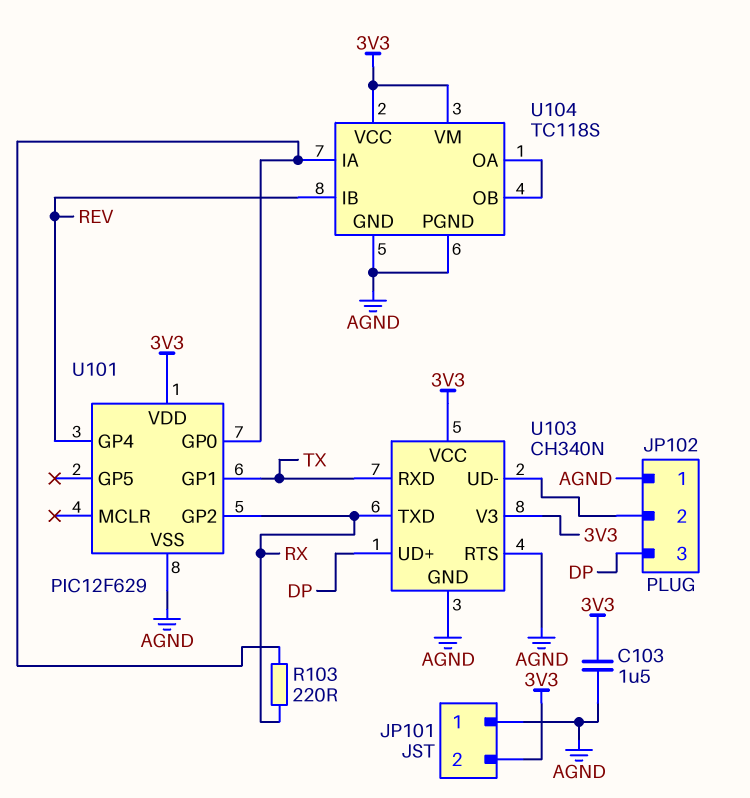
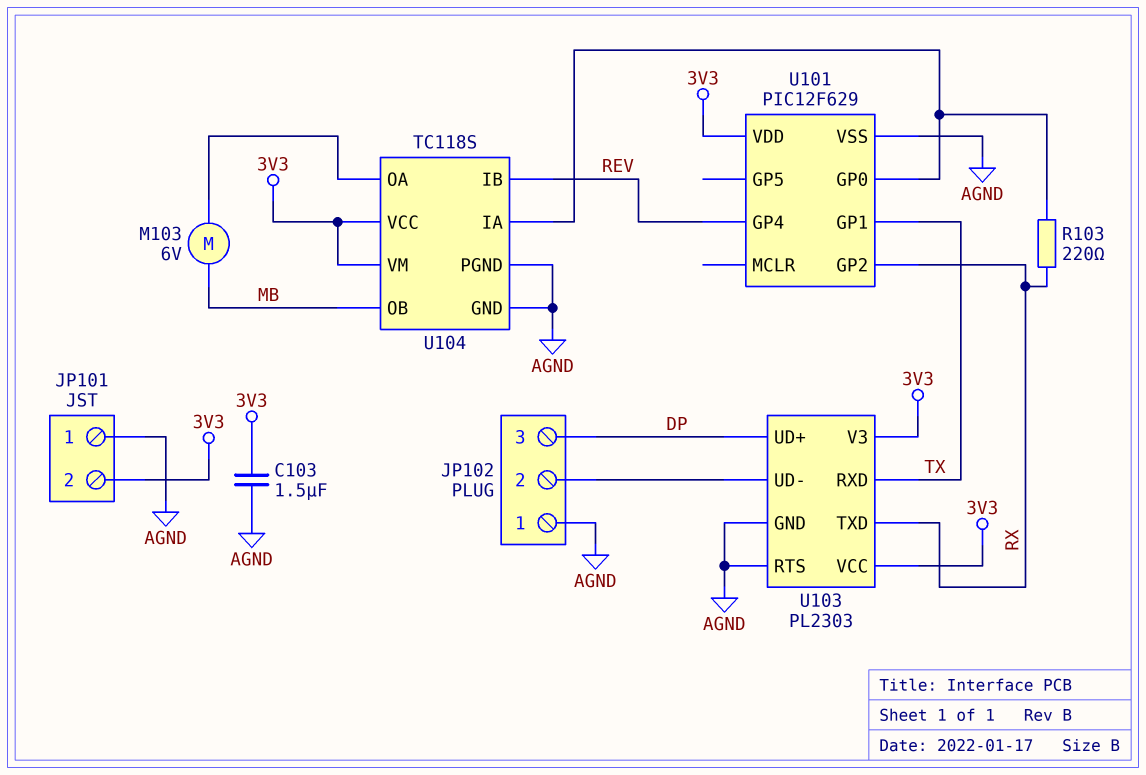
M103: none -> motor 6V (MB, U104/OA)
U103: CH340N -> PL2303
U104 pin OB: U104/OA -> MB

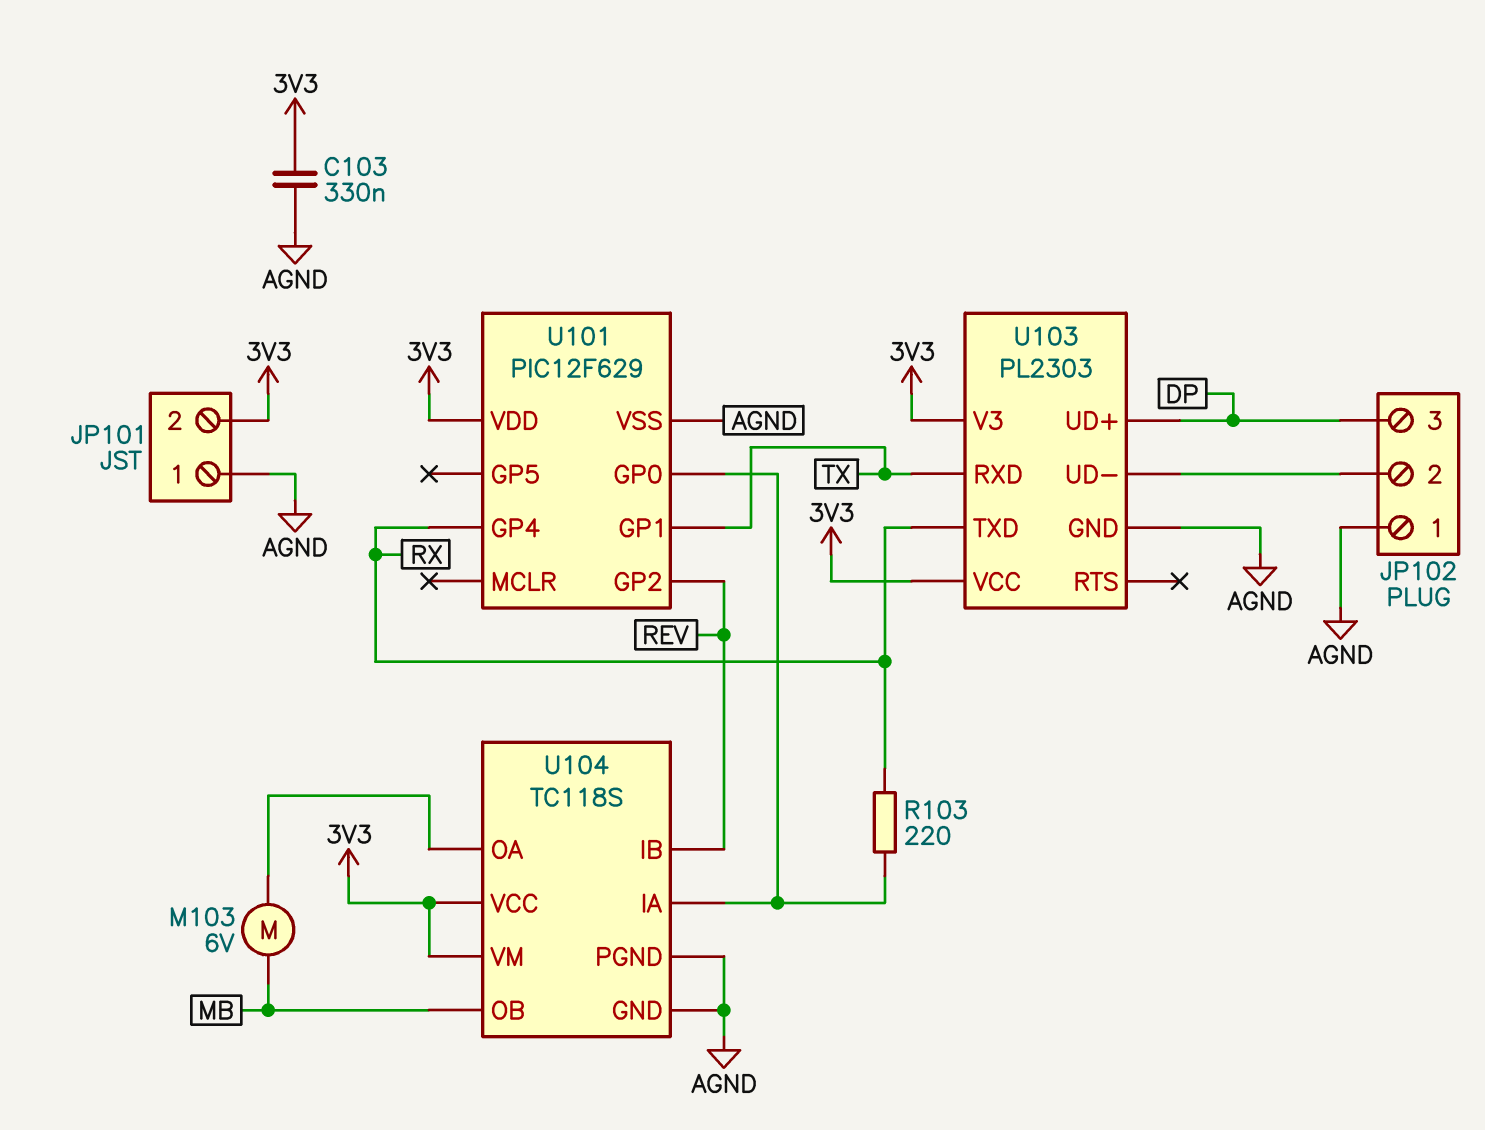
C103: 1.5uF (3V3, AGND) -> 330nF (3V3, AGND)
U101 pin GP2: RX -> REV
U101 pin GP4: REV -> RX
U103 pin RTS: AGND -> none

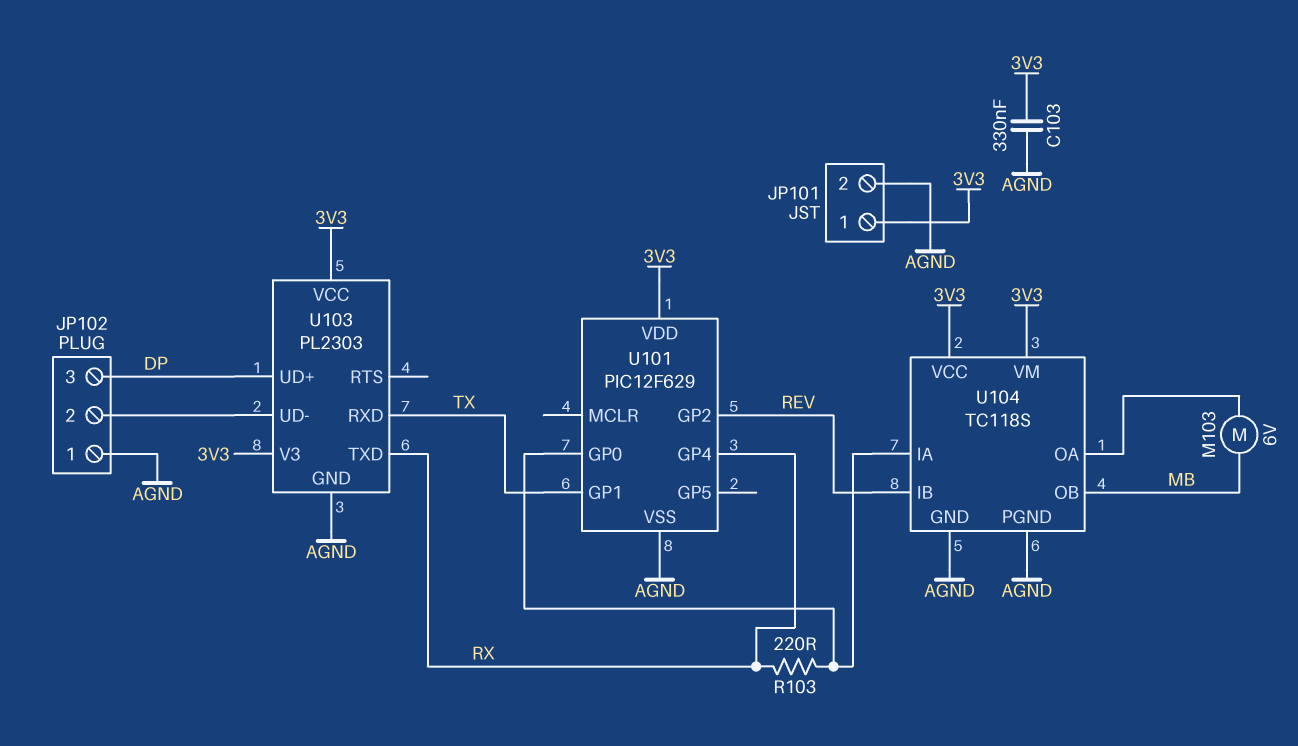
JP101 pin 1: AGND -> 3V3
JP101 pin 2: 3V3 -> AGND

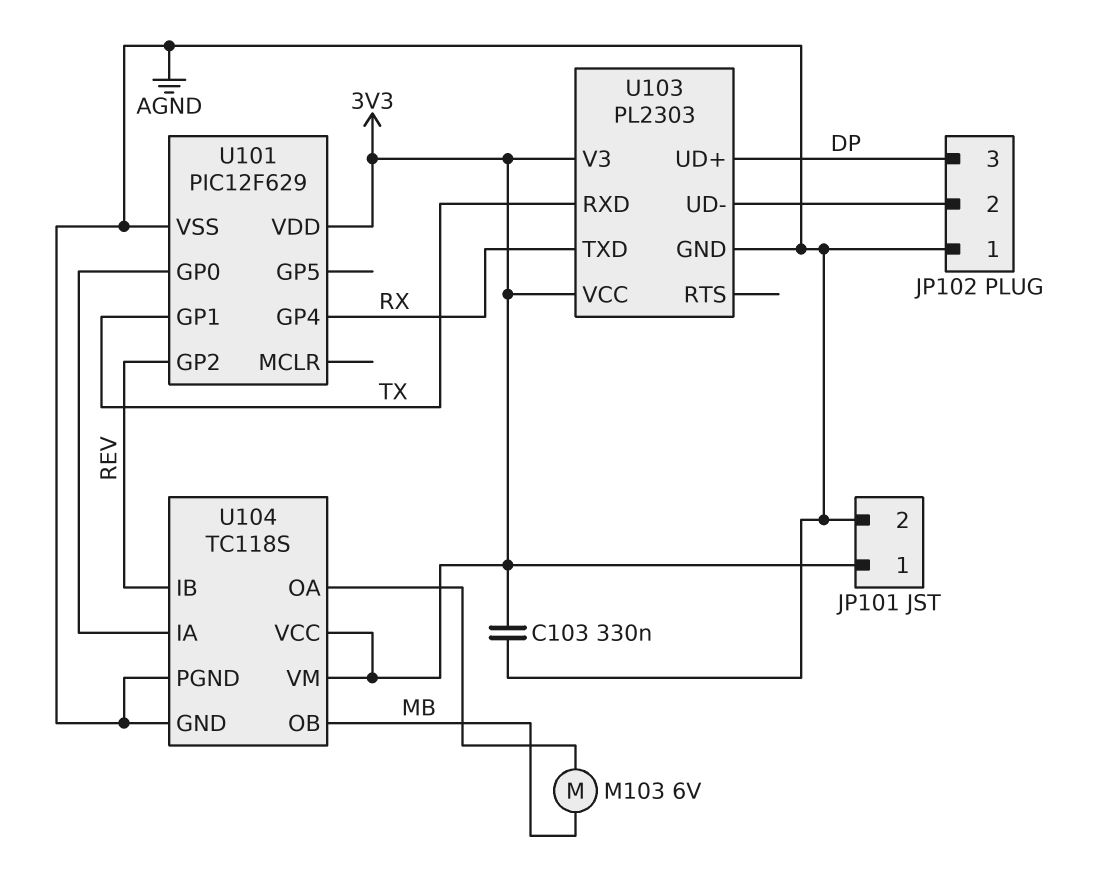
R103: 220 (RX, U101/GP0) -> none

